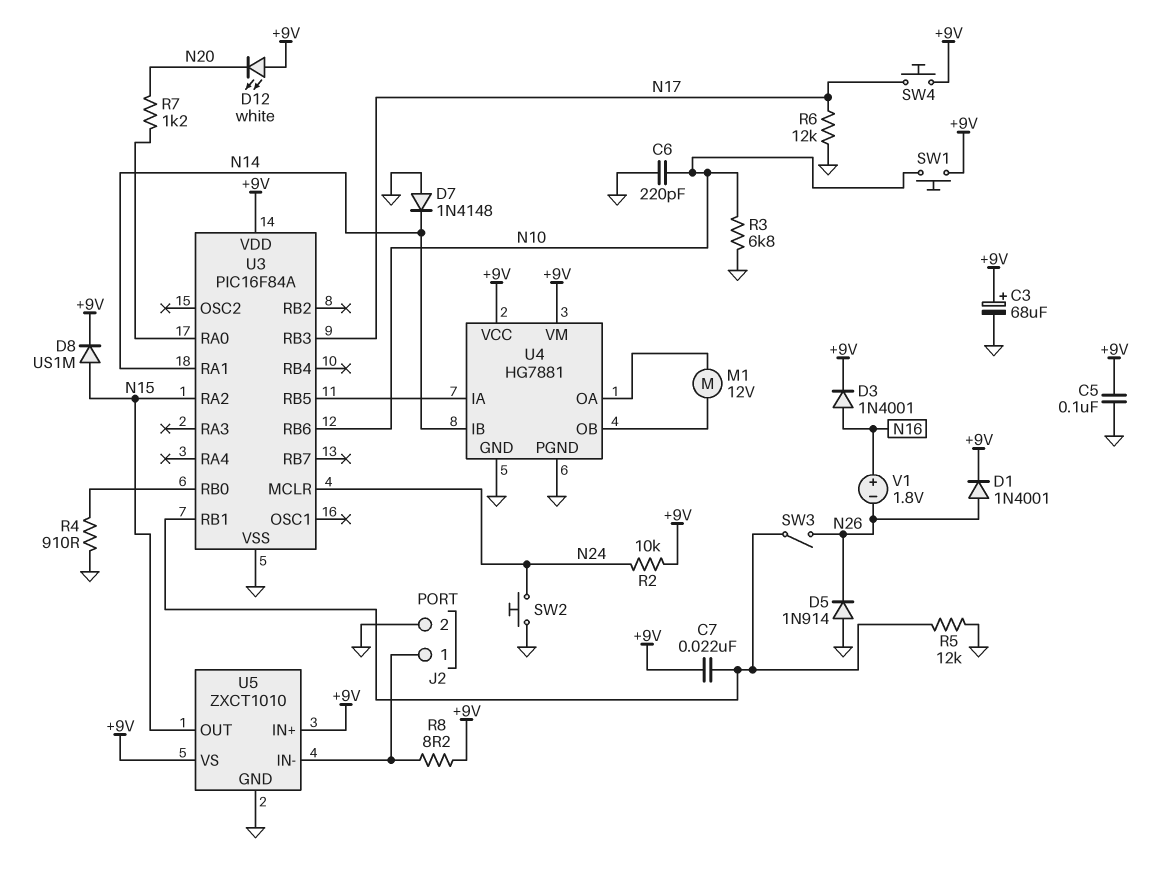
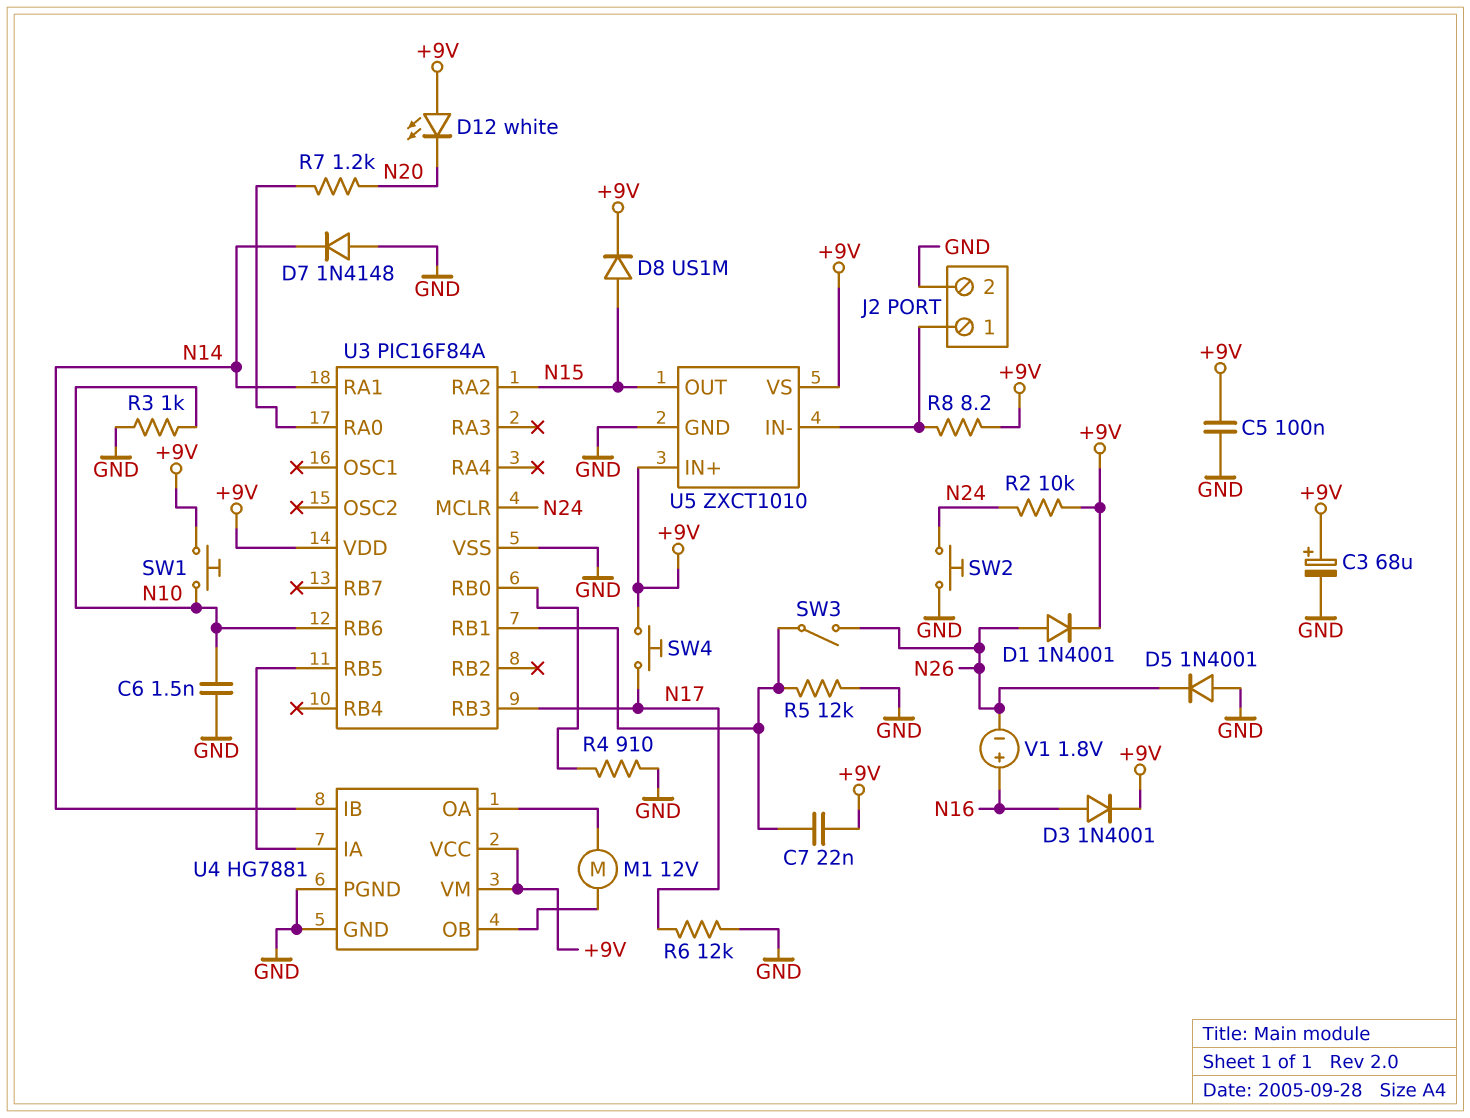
C6: 220pF (GND, N10) -> 1.5nF (GND, N10)
D5: diode 1N914 (A GND, K N26) -> diode 1N4001 (A GND, K N26)
R3: 6.8k (GND, N10) -> 1k (GND, N10)

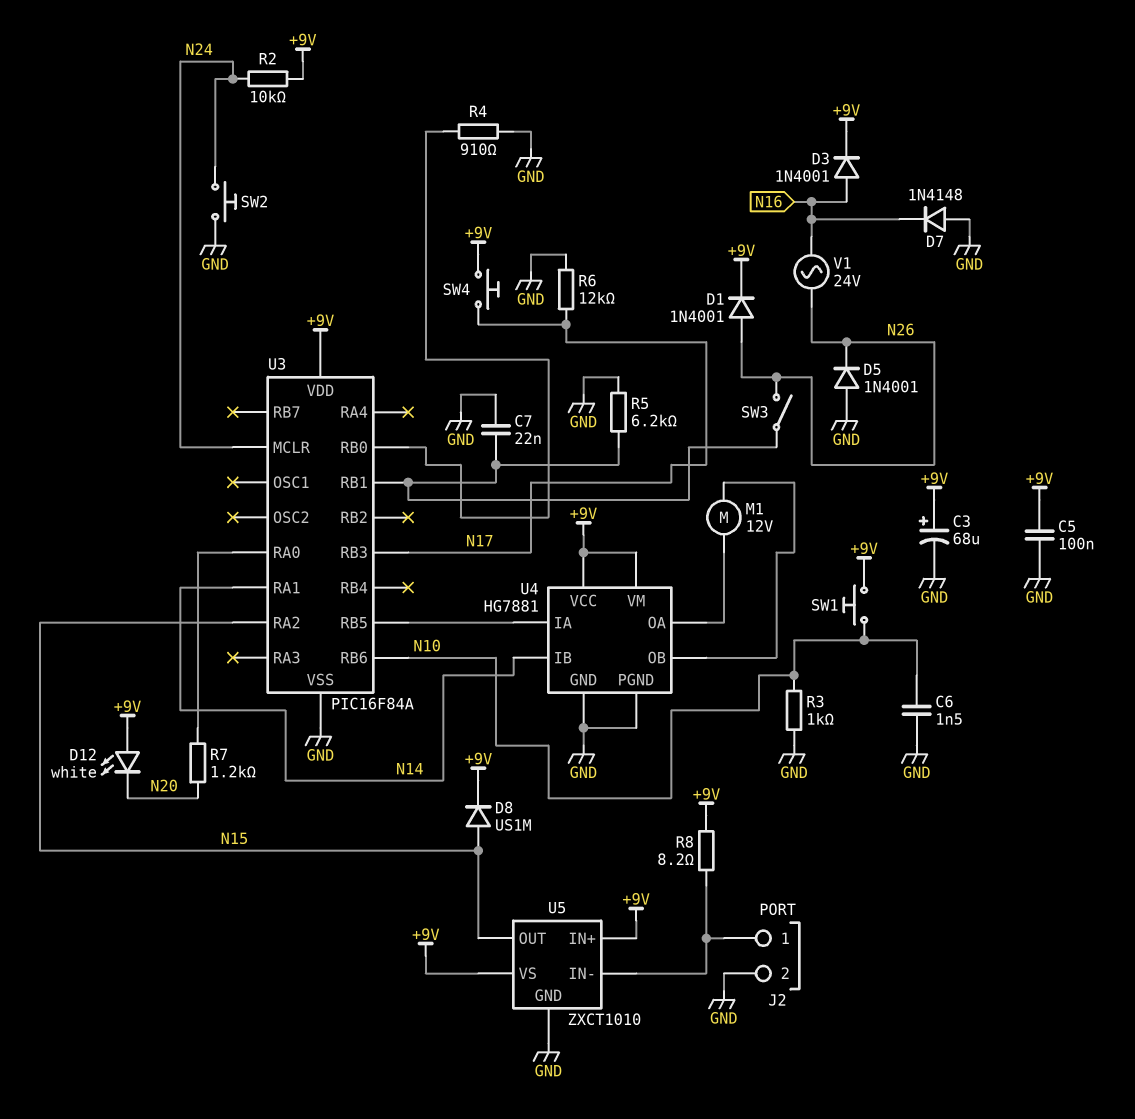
C7: 22nF (+9V, U3/RB1) -> 22nF (GND, U3/RB1)
D7: diode 1N4148 (A GND, K N14) -> diode 1N4148 (A GND, K N16)
R5: 12k (GND, U3/RB1) -> 6.2k (GND, U3/RB1)
V1: 1.8V (plus N16, minus N26) -> AC 24V (N16, N26)

